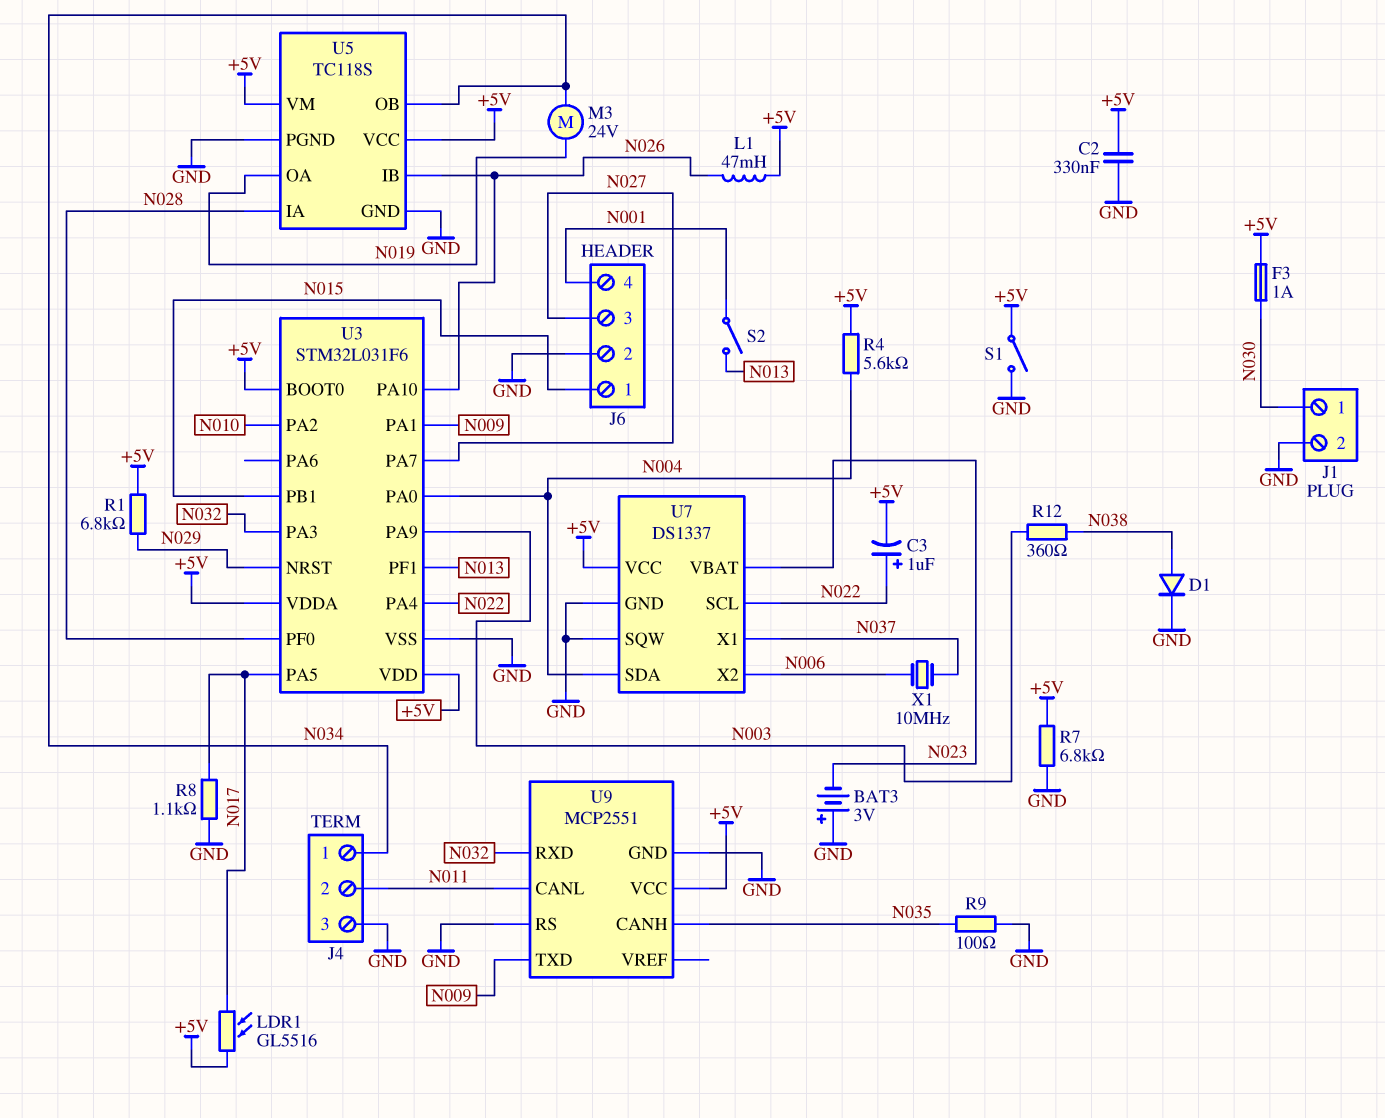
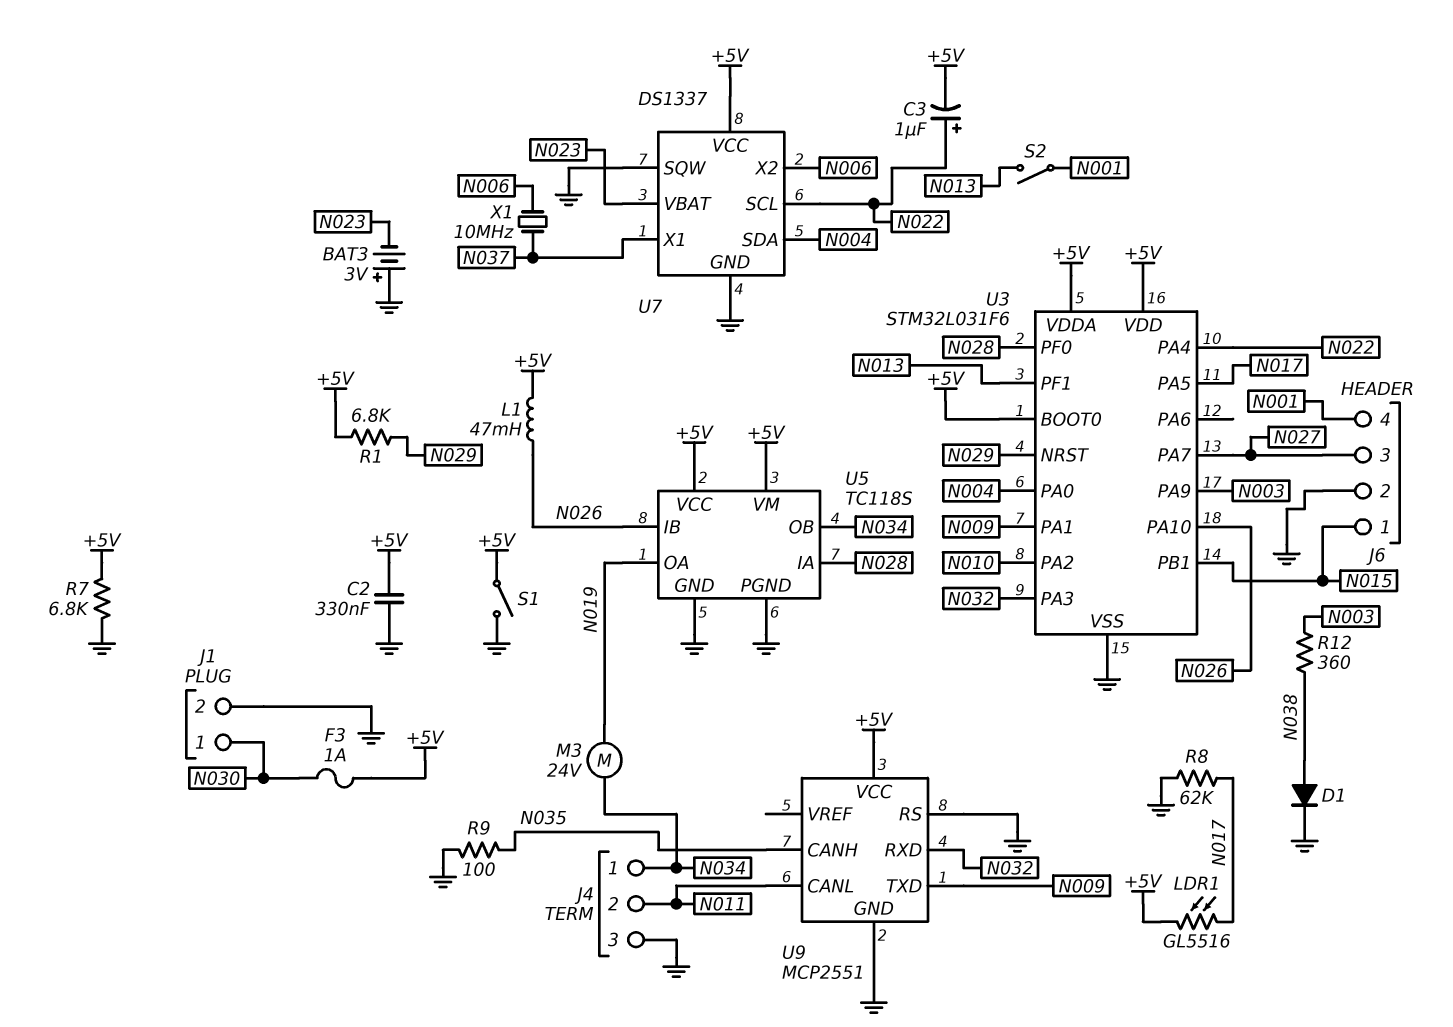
R4: 5.6k (+5V, N004) -> none
R8: 1.1k (GND, N017) -> 62k (GND, N017)

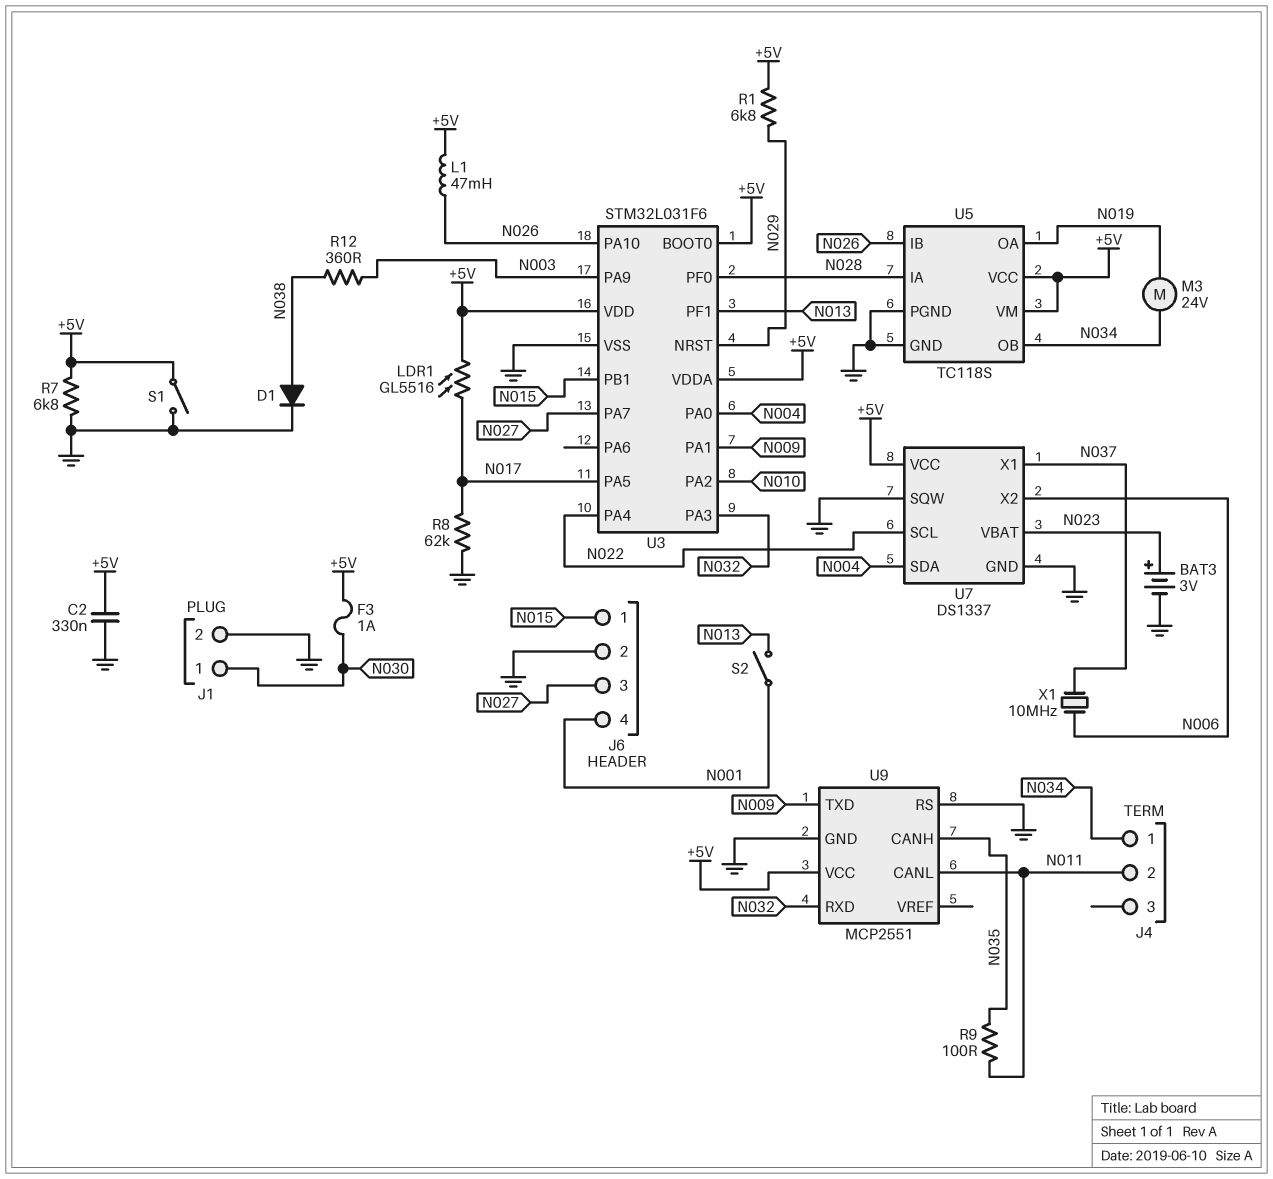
BAT3: 3V (plus GND, minus N023) -> 3V (plus N023, minus GND)
C3: 1uF (plus N022, minus +5V) -> none
J4 pin 3: GND -> none
R9: 100 (GND, N035) -> 100 (N011, N035)

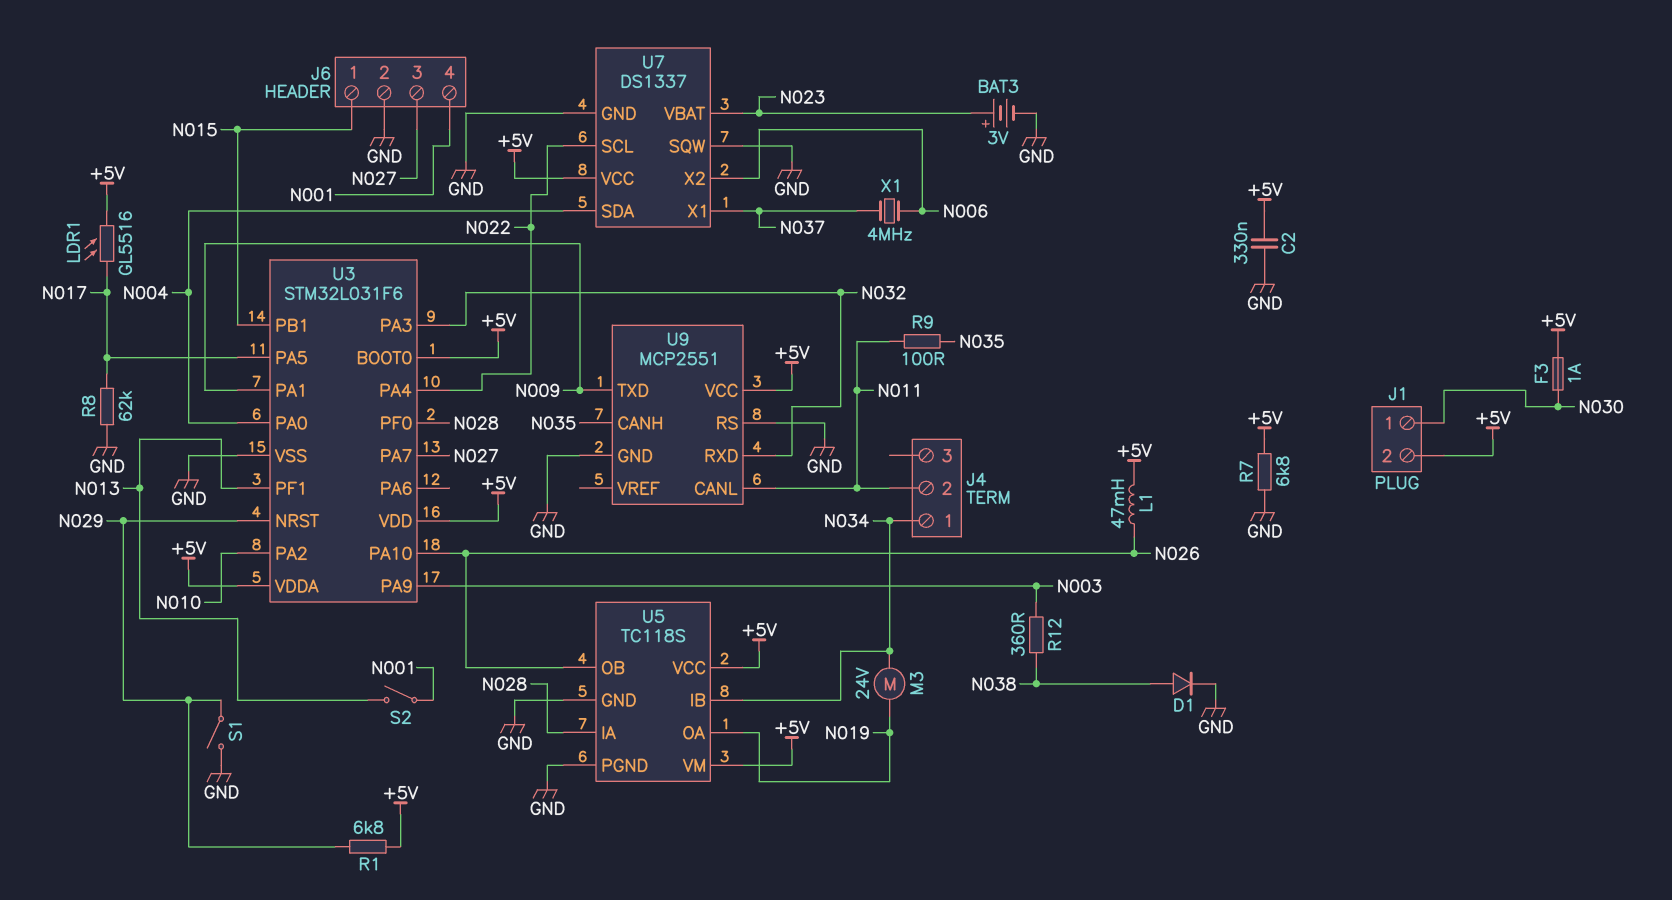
J1 pin 2: GND -> +5V
S1: switch (+5V, GND) -> switch (GND, N029)
U5 pin IB: N026 -> N034
U5 pin OB: N034 -> N026
X1: 10MHz (N006, N037) -> 4MHz (N006, N037)

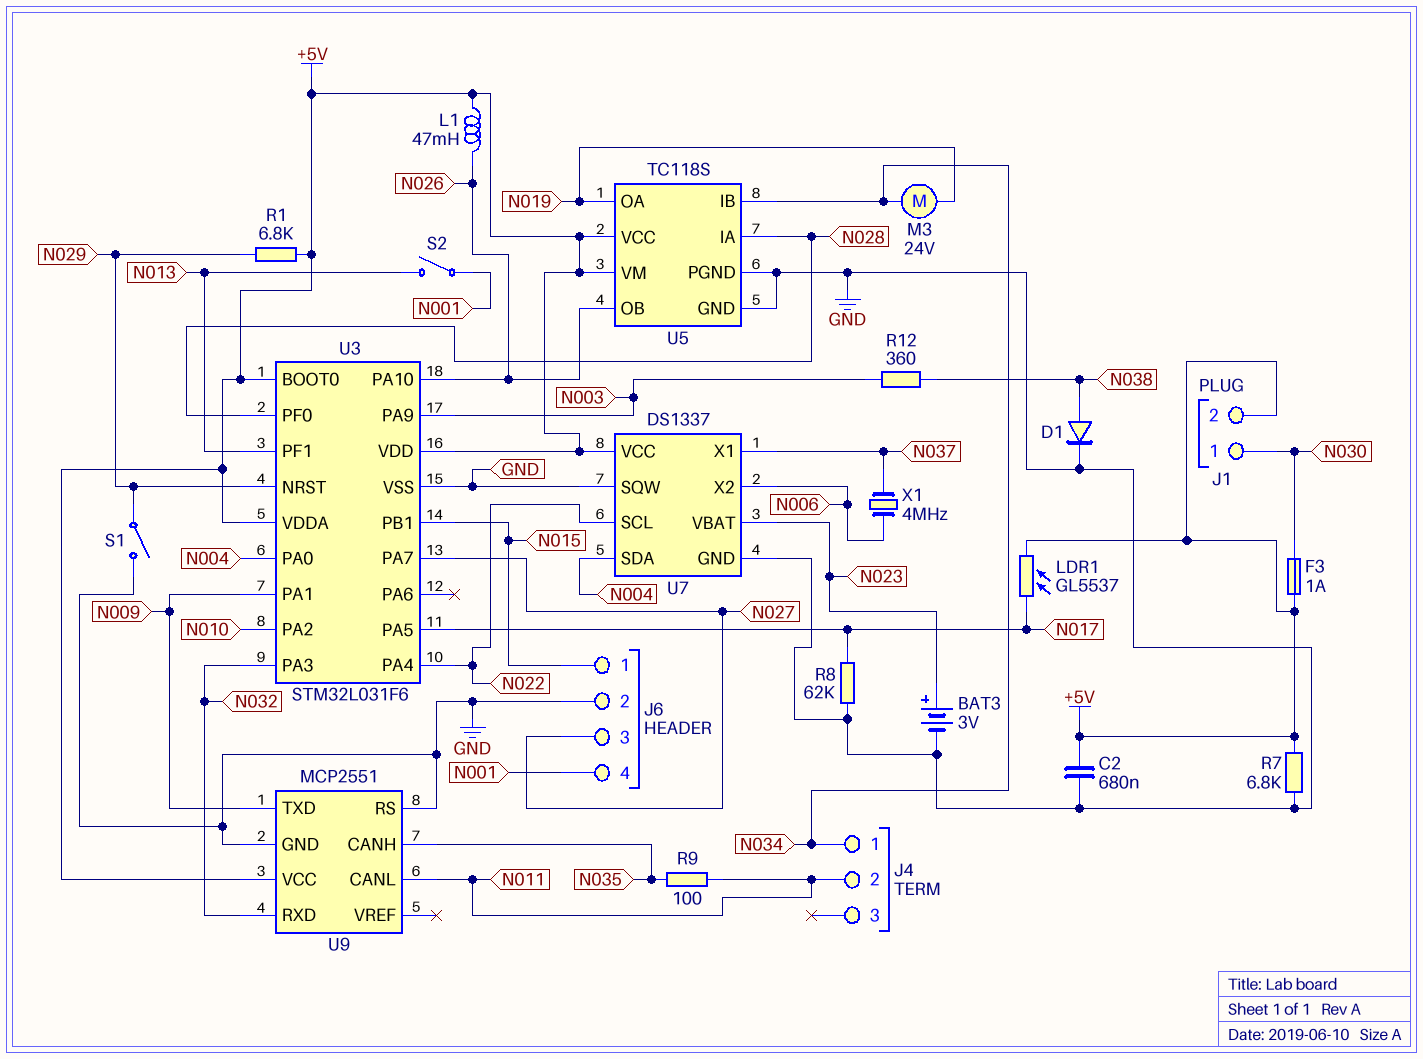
C2: 330nF (+5V, GND) -> 680nF (+5V, GND)
LDR1: GL5516 (+5V, N017) -> GL5537 (+5V, N017)

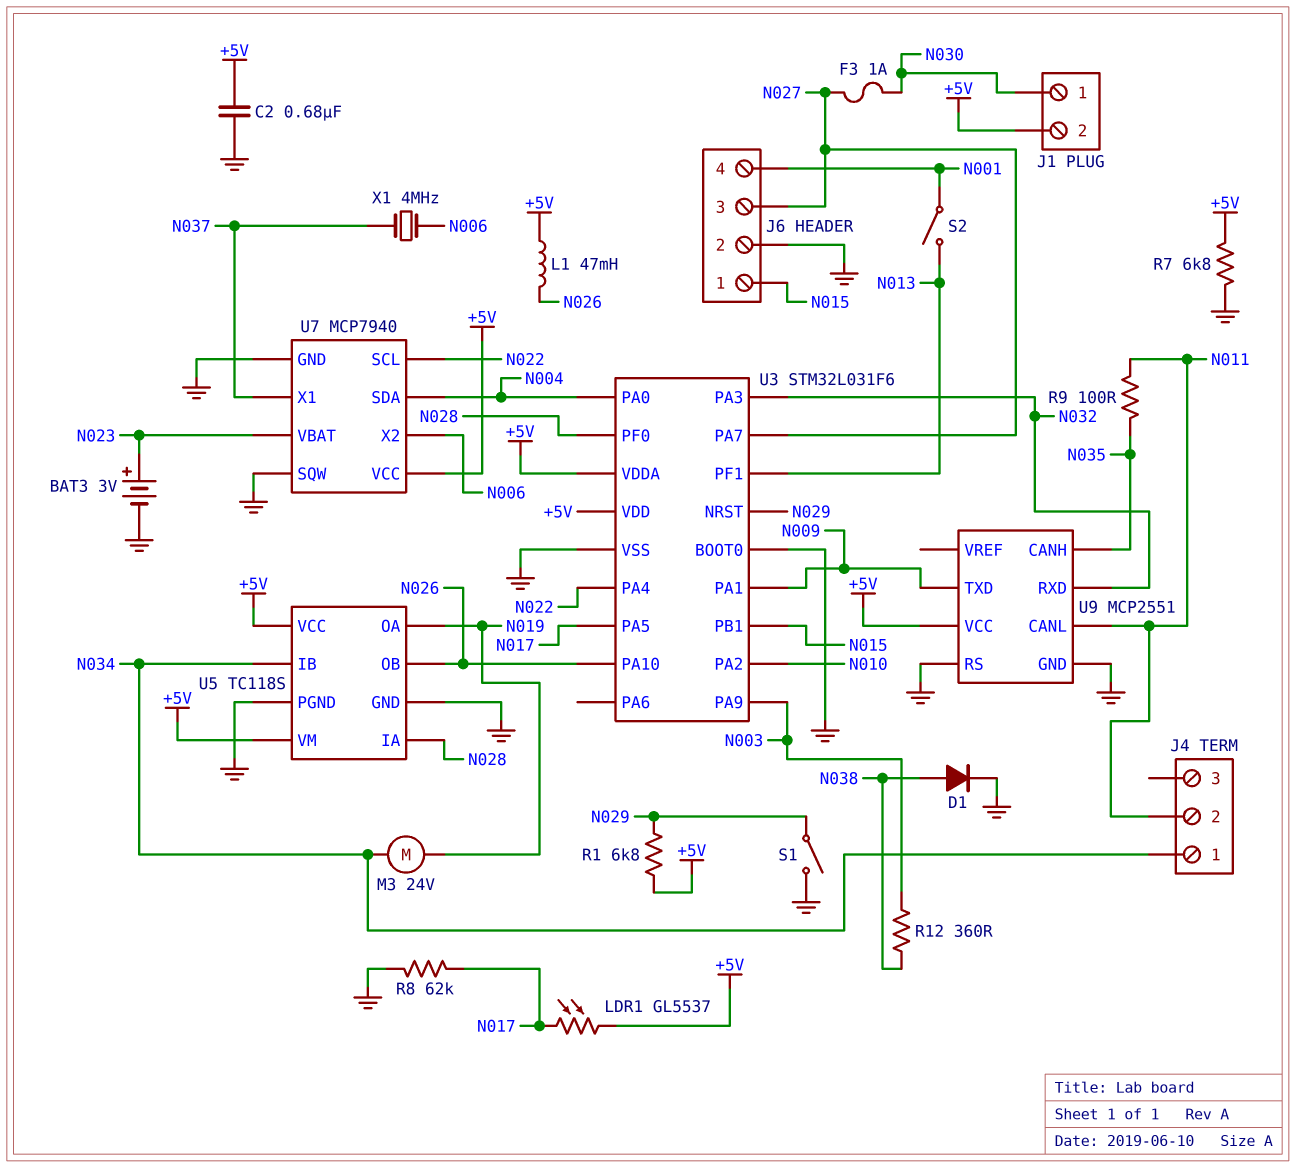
F3: 1A (+5V, N030) -> 1A (N027, N030)
U3 pin BOOT0: +5V -> GND
U7: DS1337 -> MCP7940

